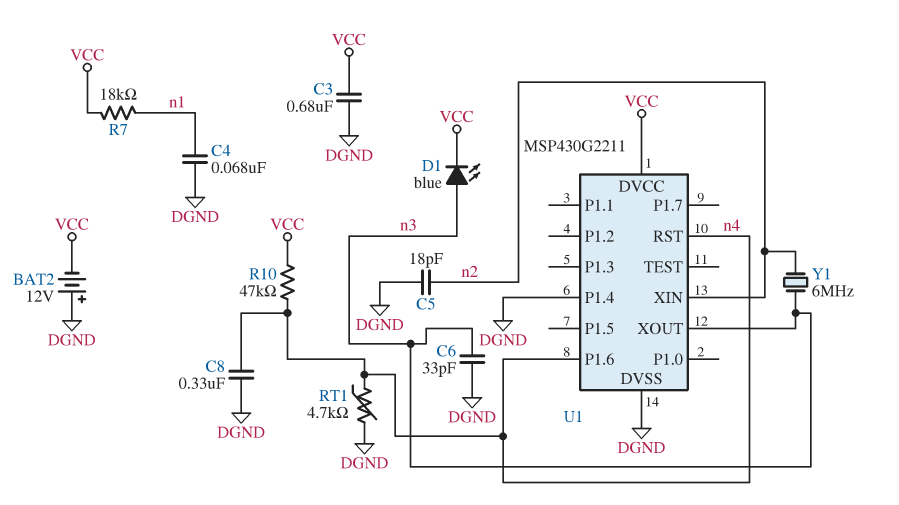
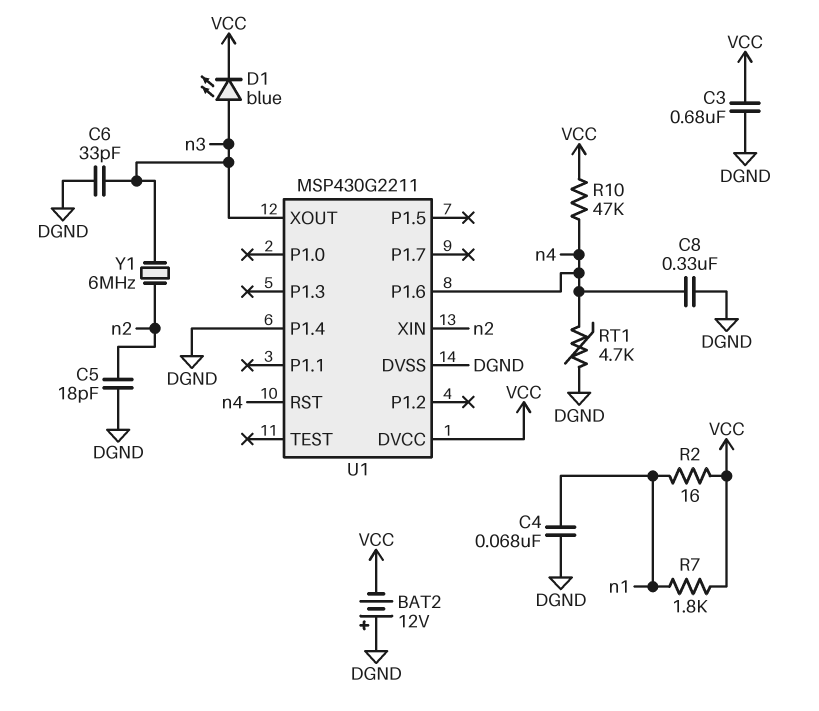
R2: none -> 16 (VCC, n1)
R7: 18k (VCC, n1) -> 1.8k (VCC, n1)

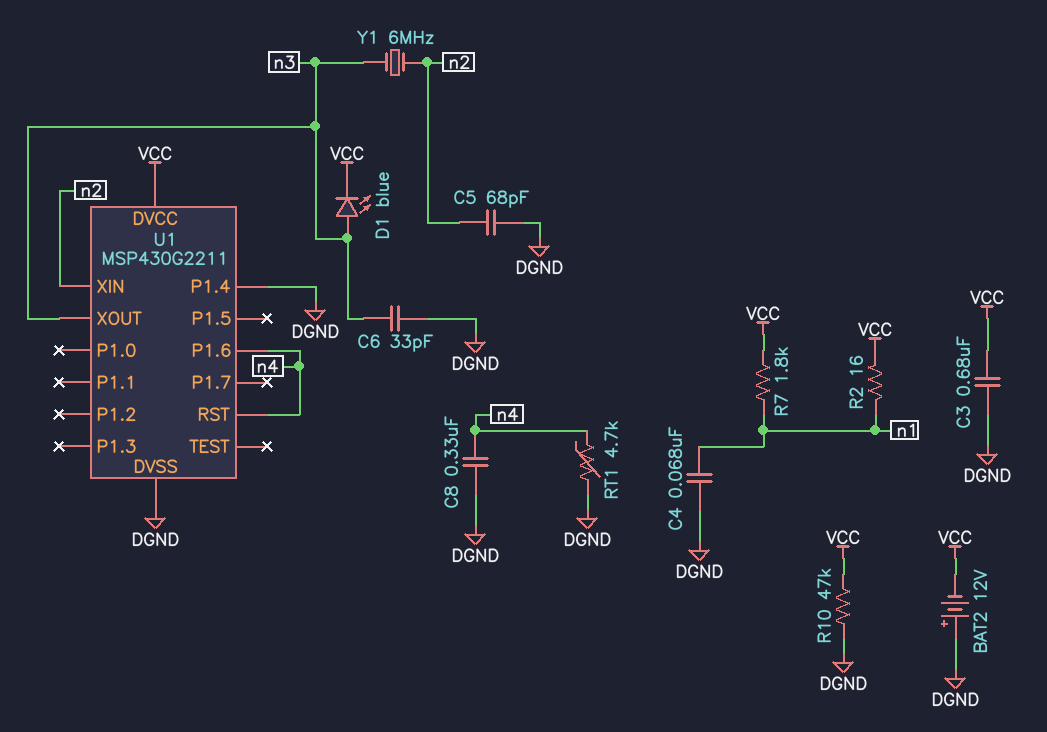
C5: 18pF (DGND, n2) -> 68pF (DGND, n2)
R10: 47k (VCC, n4) -> 47k (DGND, VCC)

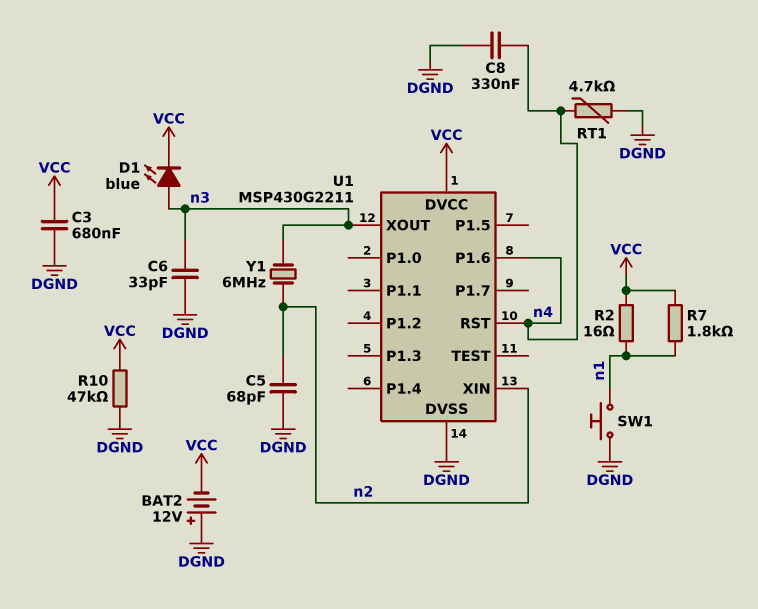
C4: 68nF (DGND, n1) -> none
SW1: none -> button (DGND, n1)
U1 pin P1.4: DGND -> none

